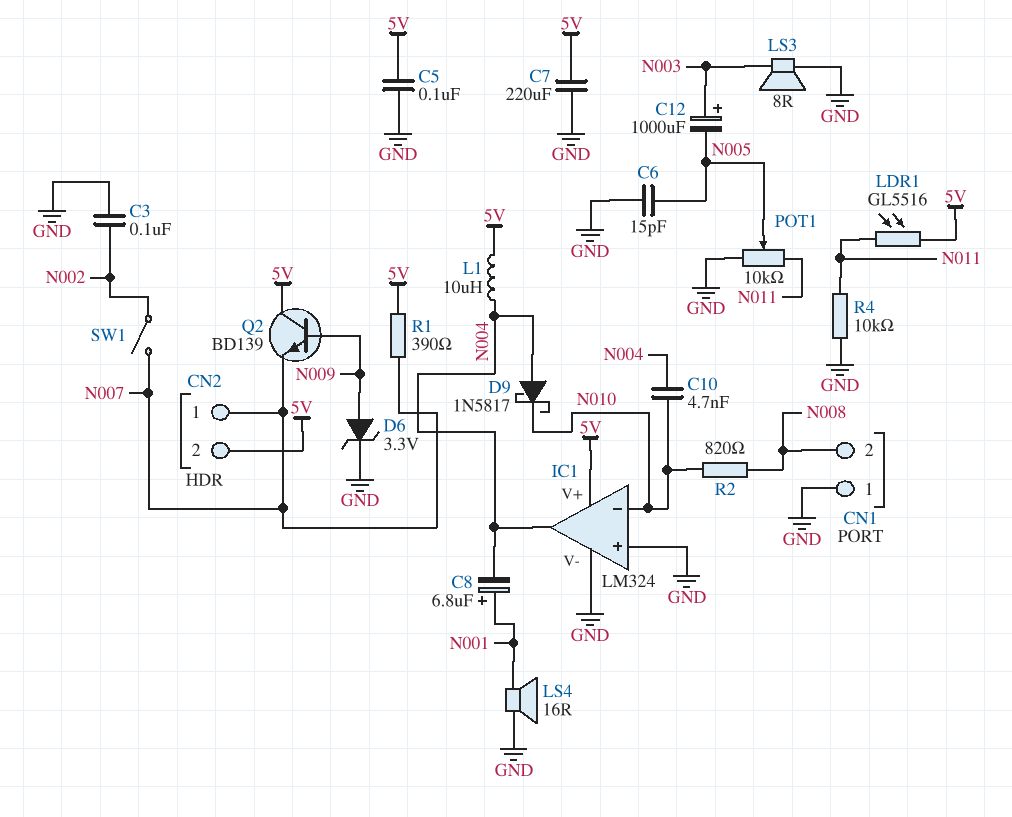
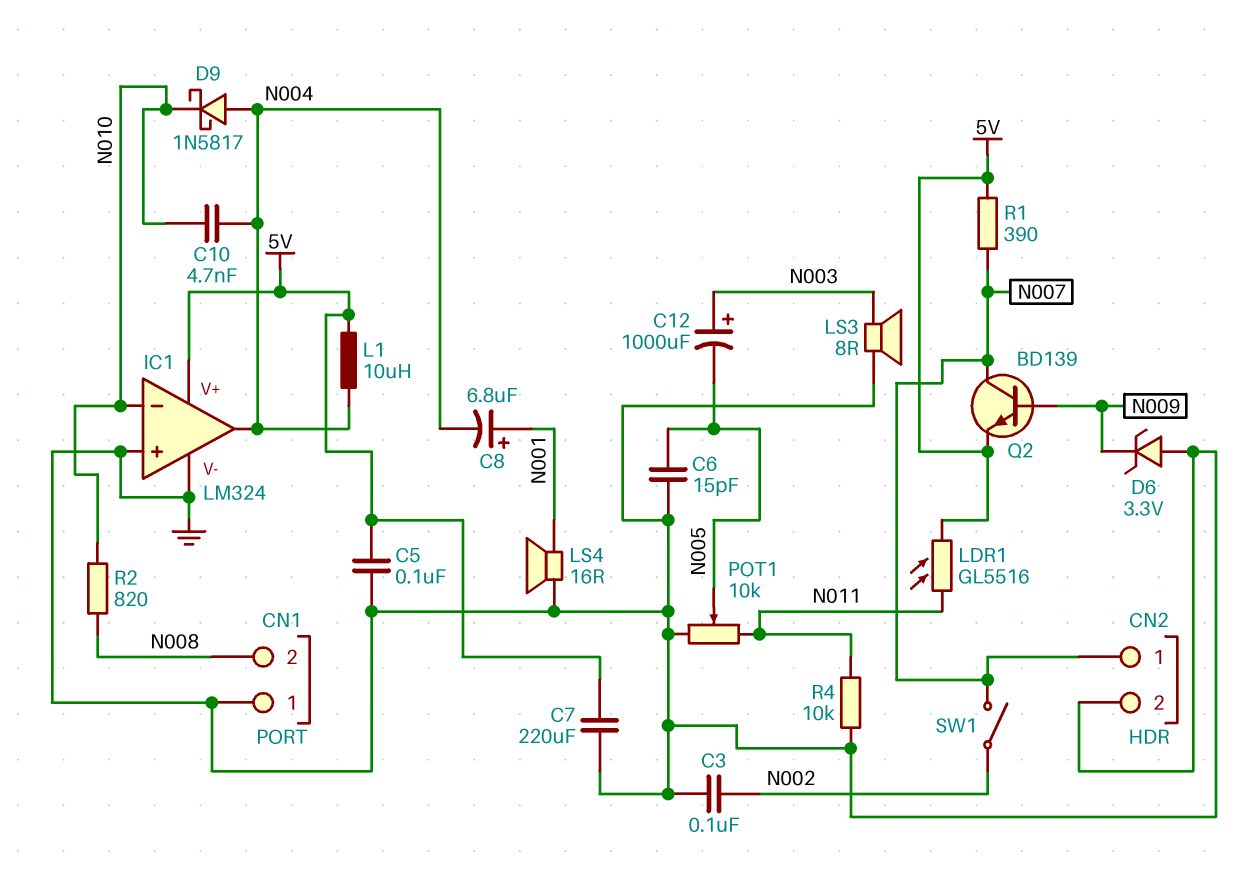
CN2 pin 2: 5V -> GND
D6: zener 3.3V (A N009, K GND) -> zener 3.3V (A GND, K N009)
Q2: NPN BD139 (B N009, C 5V, E N007) -> NPN BD139 (B N009, C N007, E 5V)

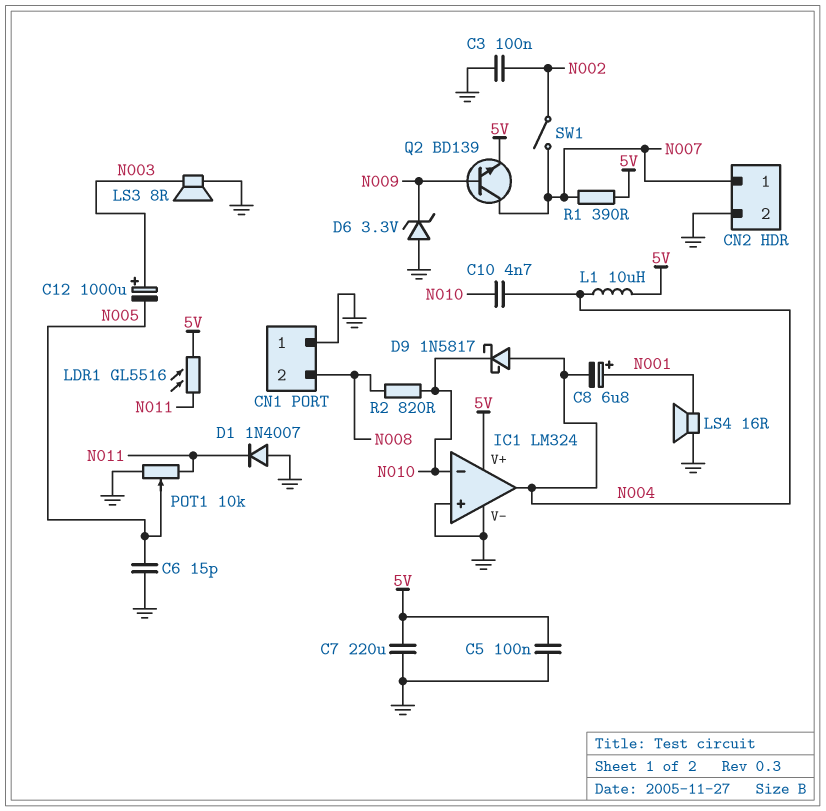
D1: none -> diode 1N4007 (A GND, K N011)
R4: 10k (GND, N011) -> none

